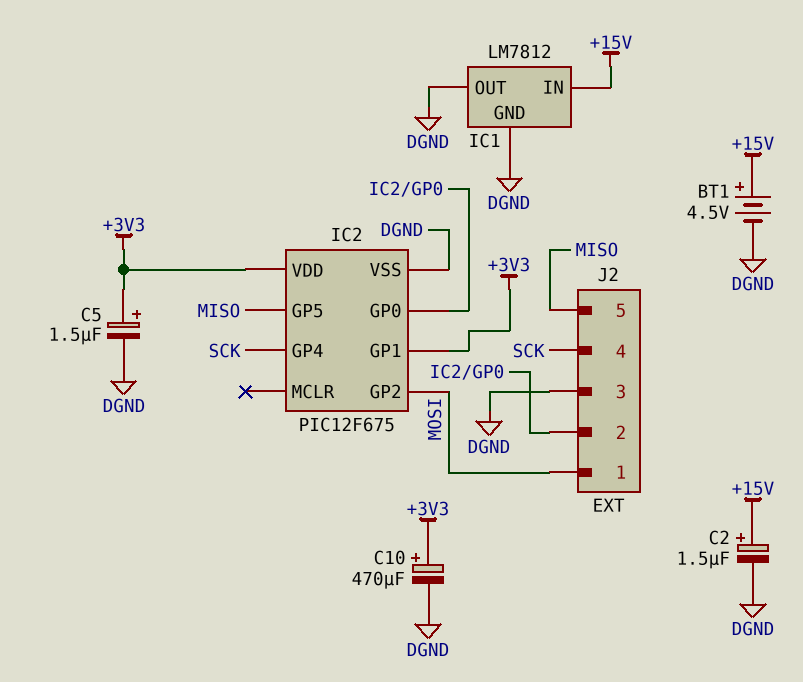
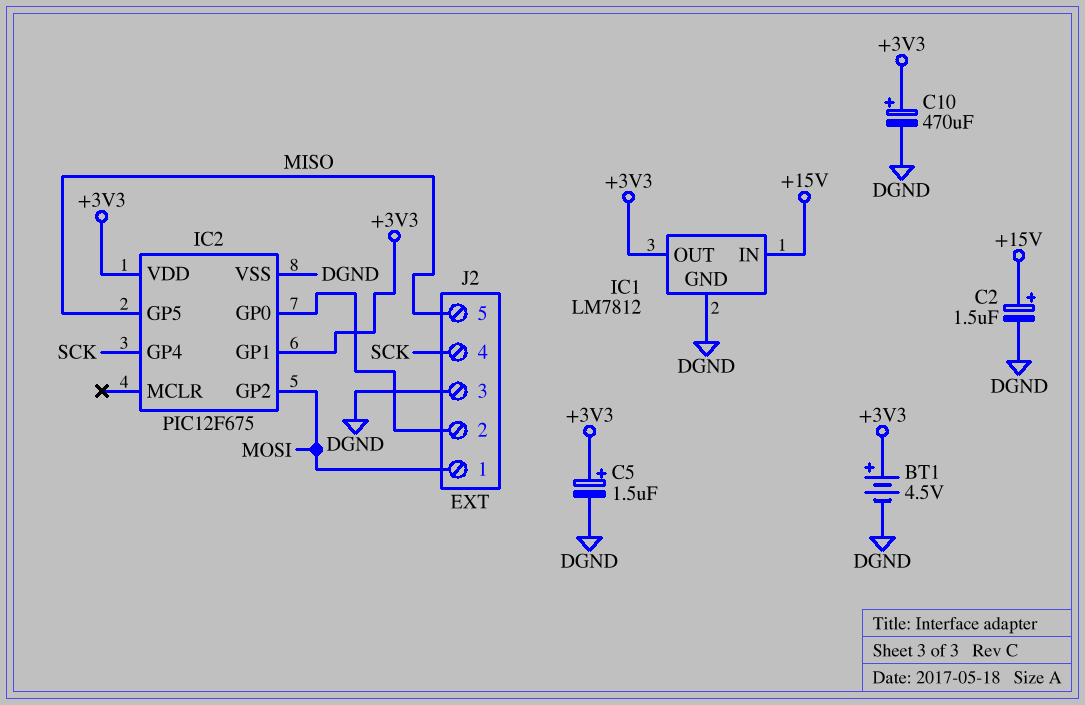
BT1: 4.5V (plus +15V, minus DGND) -> 4.5V (plus +3V3, minus DGND)
IC1 pin OUT: DGND -> +3V3

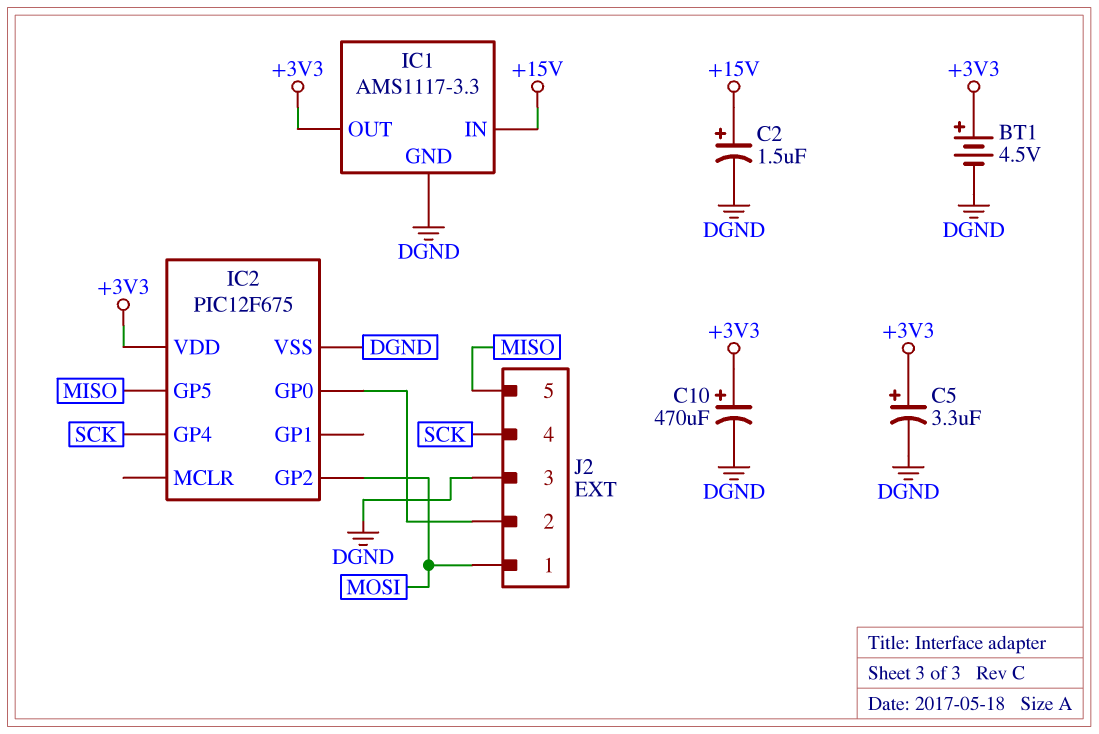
C5: 1.5uF (plus +3V3, minus DGND) -> 3.3uF (plus +3V3, minus DGND)
IC1: LM7812 -> AMS1117-3.3
IC2 pin GP1: +3V3 -> none

